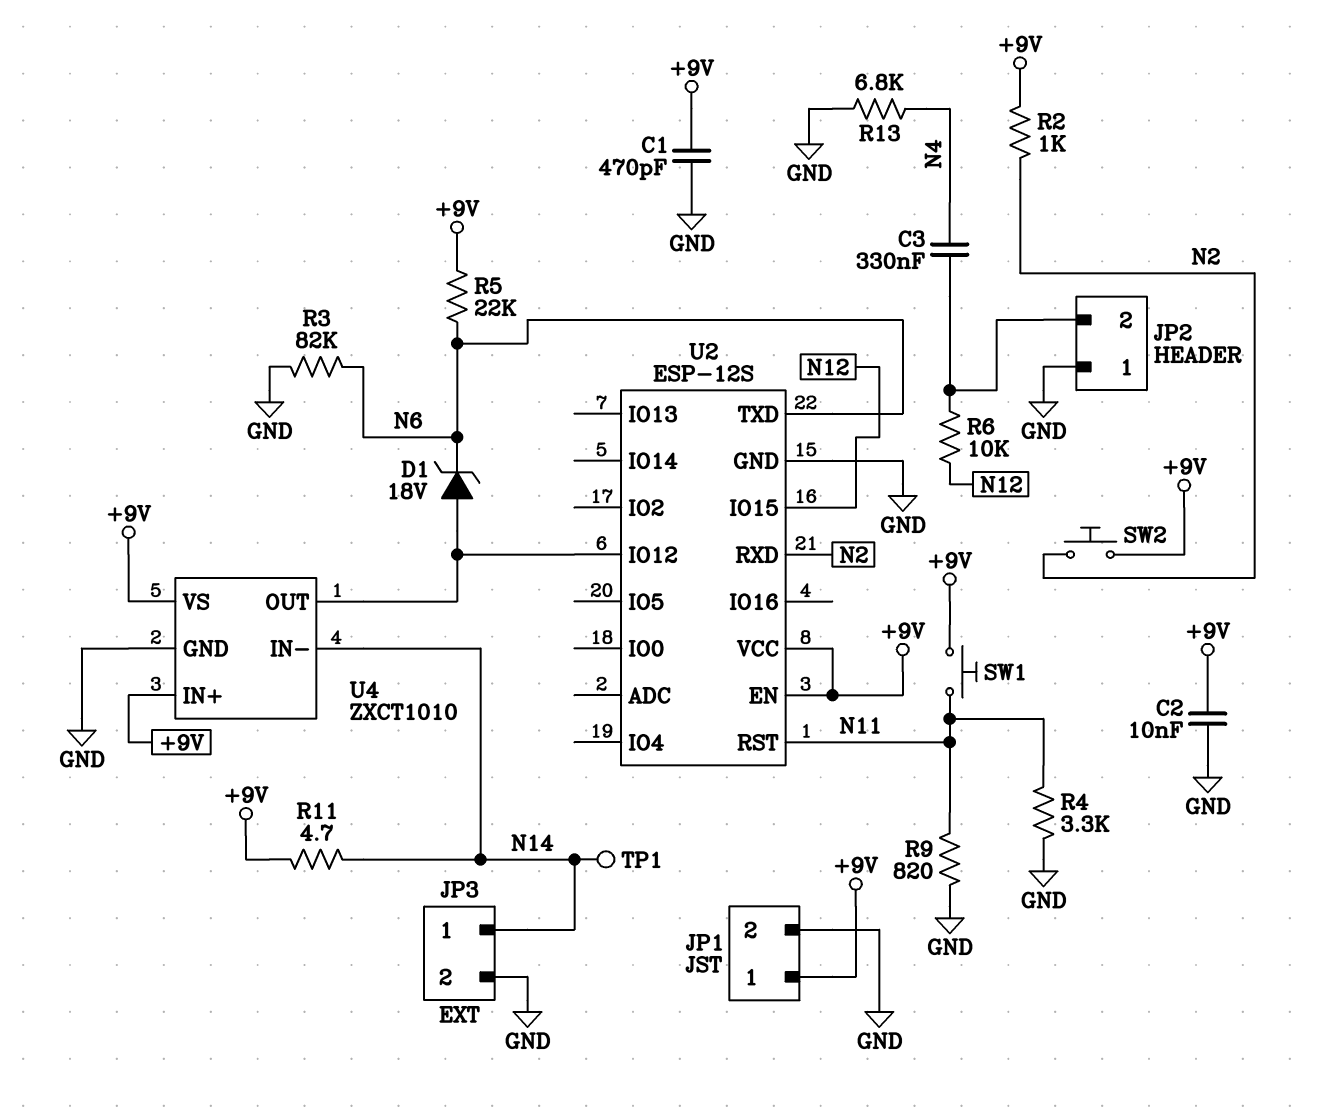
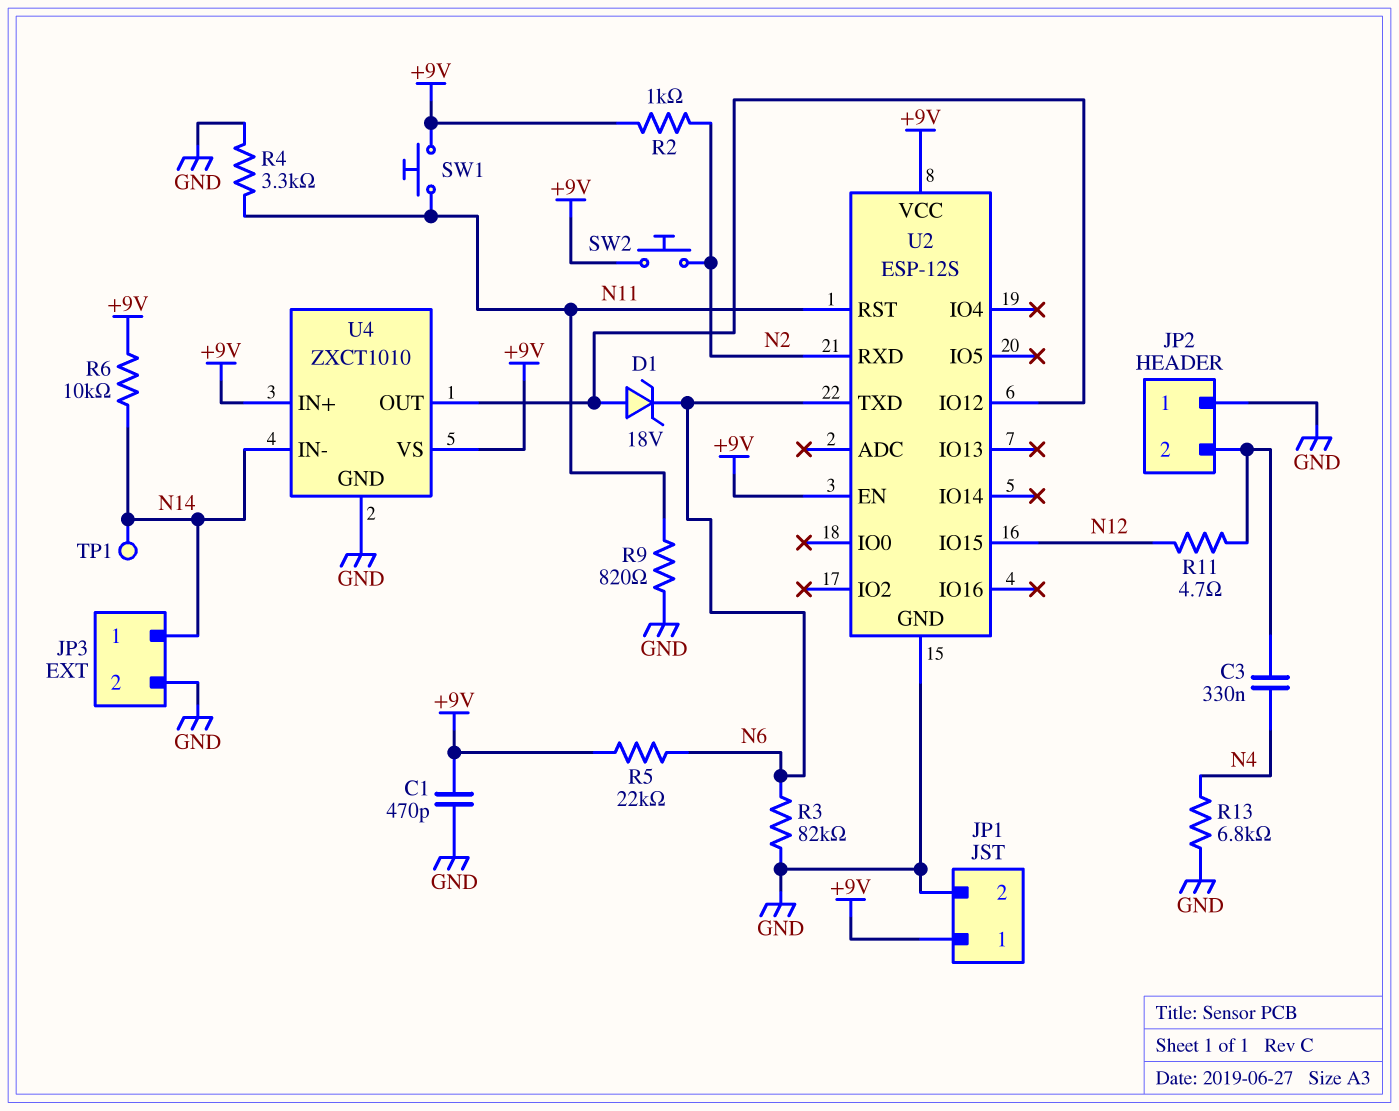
C2: 10nF (+9V, GND) -> none
R6: 10k (JP2/2, N12) -> 10k (+9V, N14)
R11: 4.7 (+9V, N14) -> 4.7 (JP2/2, N12)

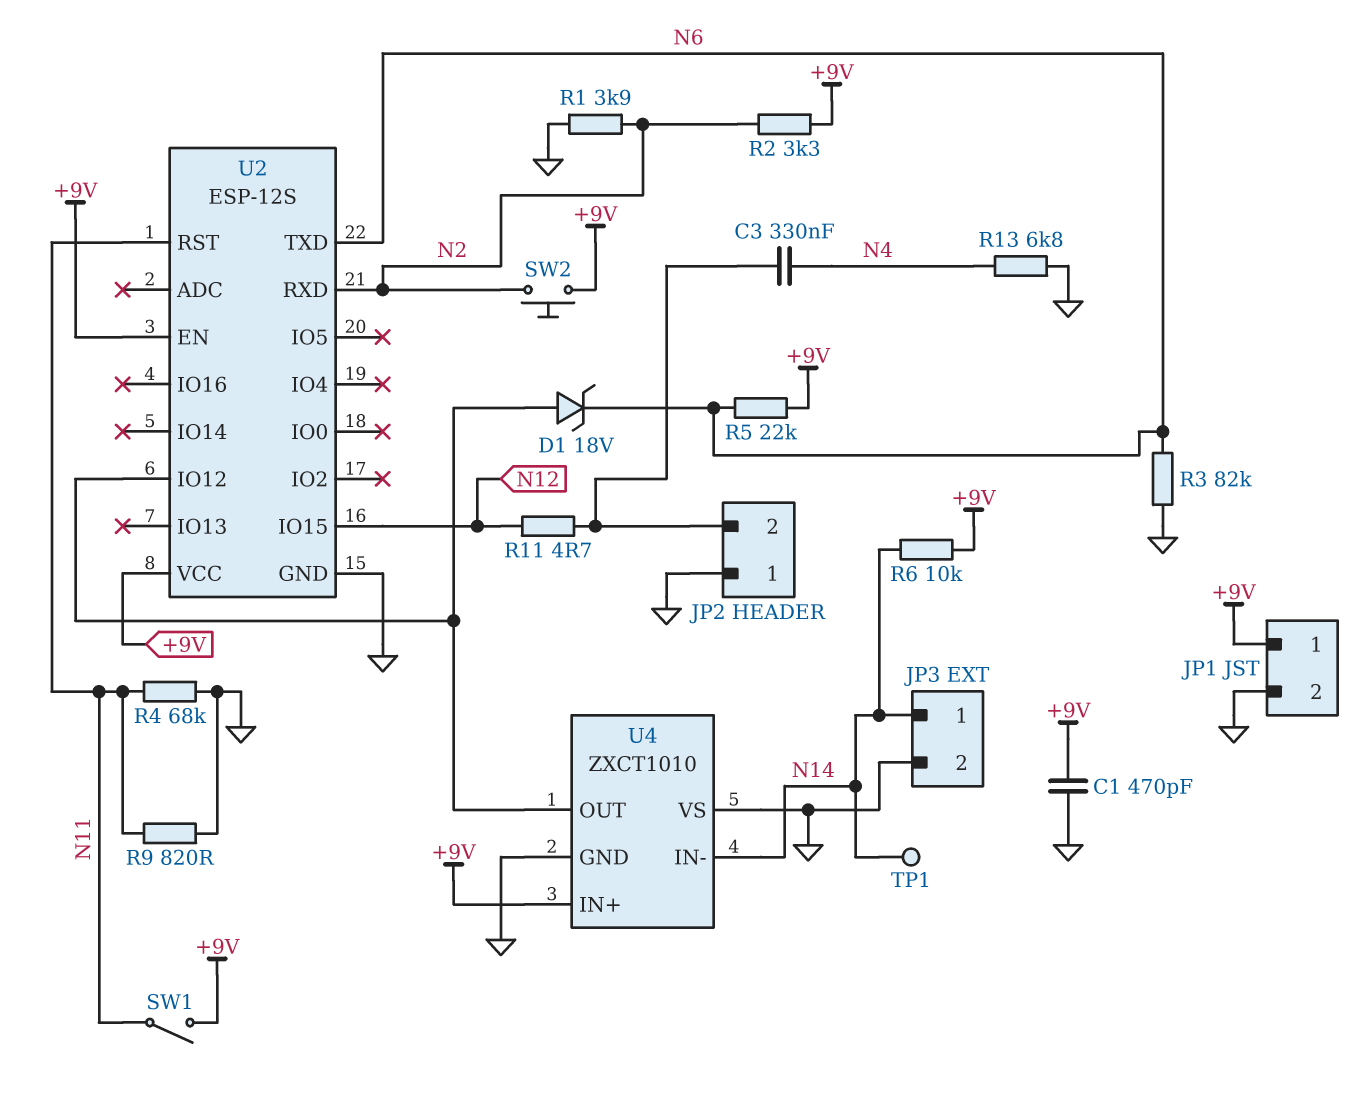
R1: none -> 3.9k (GND, N2)
R2: 1k (+9V, N2) -> 3.3k (+9V, N2)
R4: 3.3k (GND, N11) -> 68k (GND, N11)
SW1: button (+9V, N11) -> switch (+9V, N11)
U4 pin VS: +9V -> GND

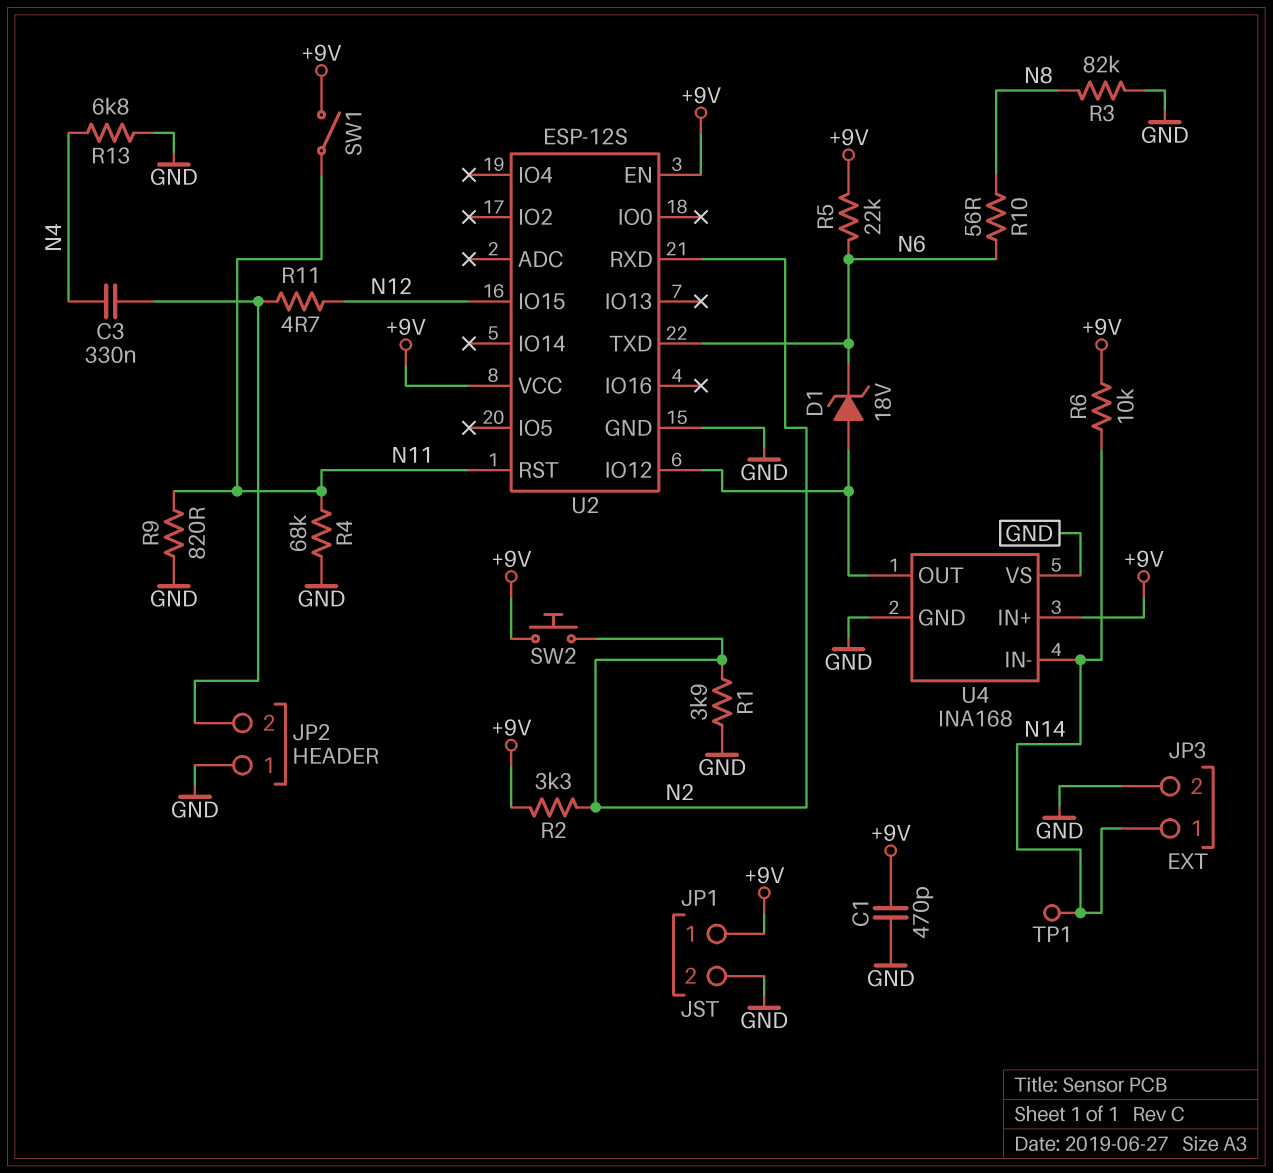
R3: 82k (GND, N6) -> 82k (GND, N8)
R10: none -> 56 (N6, N8)
U4: ZXCT1010 -> INA168

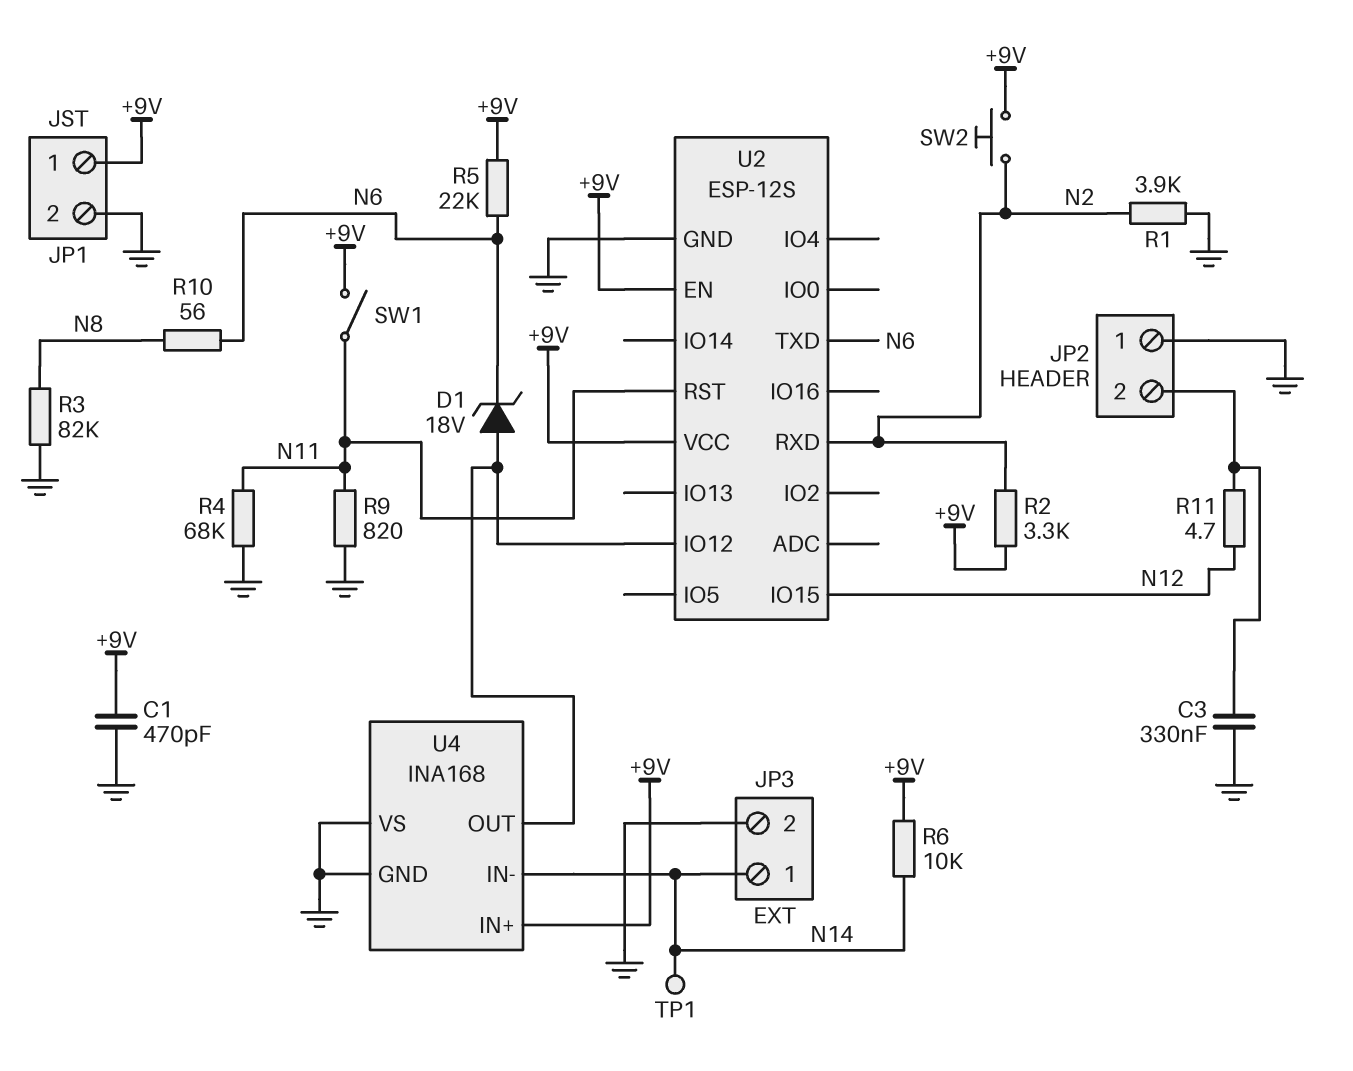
C3: 330nF (JP2/2, N4) -> 330nF (GND, JP2/2)
R13: 6.8k (GND, N4) -> none

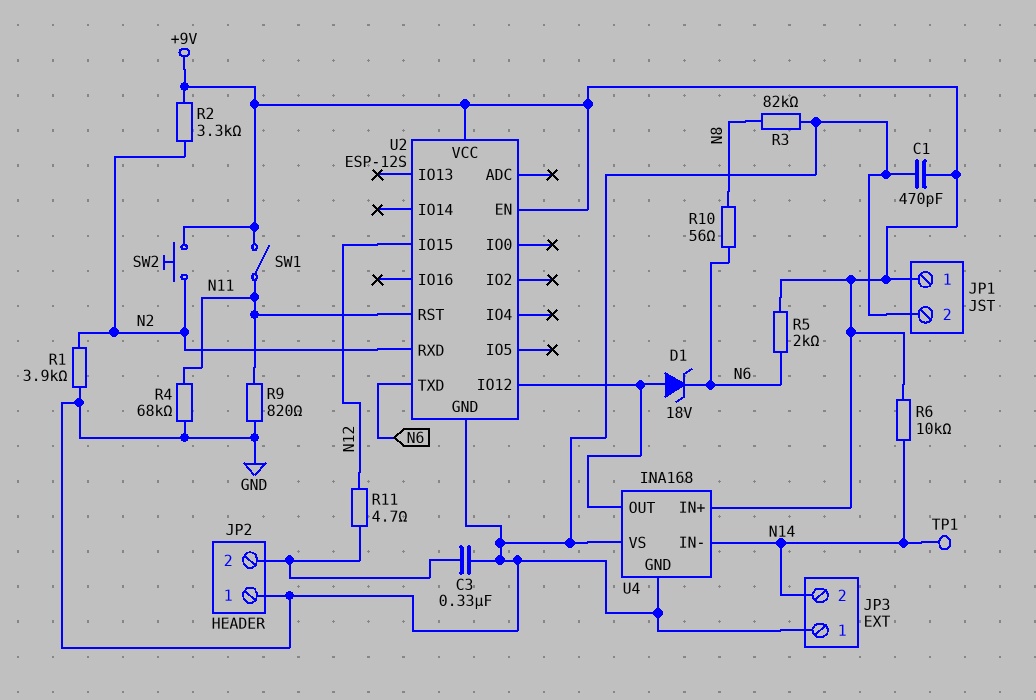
JP3 pin 1: N14 -> GND
JP3 pin 2: GND -> N14
R5: 22k (+9V, N6) -> 2k (+9V, N6)

